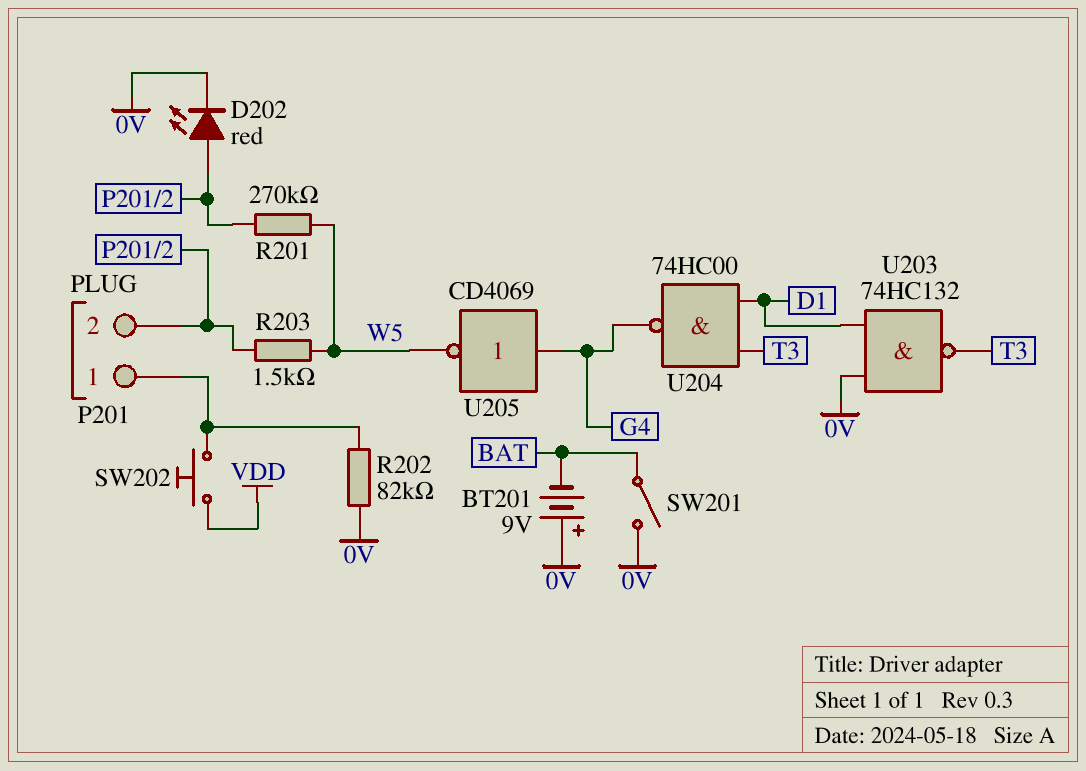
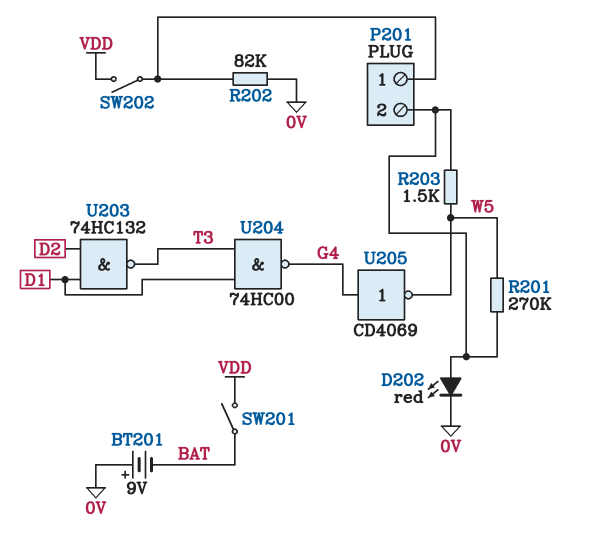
SW201: switch (0V, BAT) -> switch (BAT, VDD)
SW202: button (P201/1, VDD) -> switch (P201/1, VDD)
U203: NAND 74HC132 (in 0V, in D1, out T3) -> NAND 74HC132 (in D1, in D2, out T3)

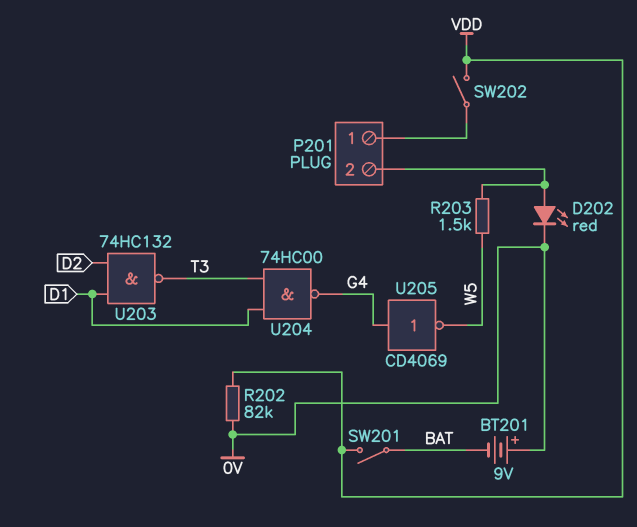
R201: 270k (P201/2, W5) -> none
R202: 82k (0V, P201/1) -> 82k (0V, VDD)

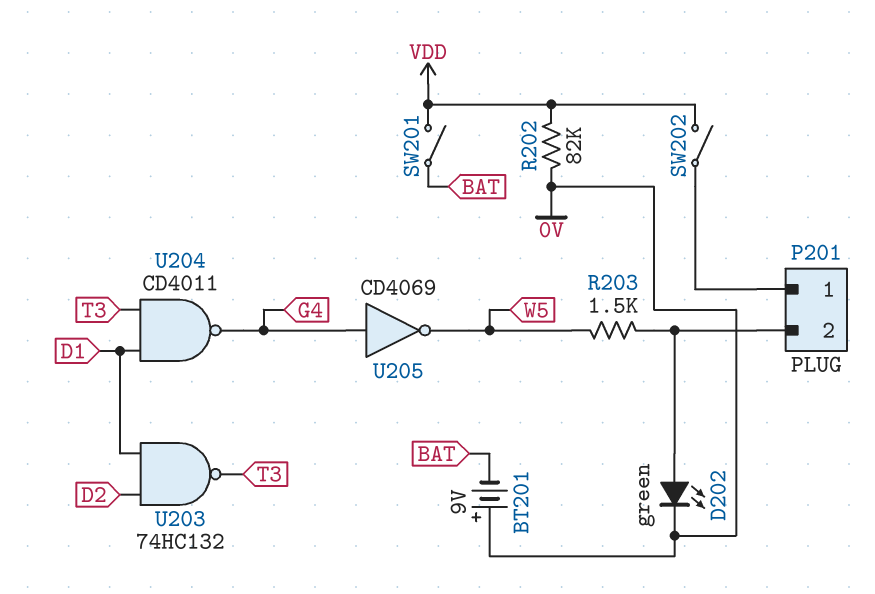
D202: LED red (A P201/2, K 0V) -> LED green (A P201/2, K 0V)
U204: NAND 74HC00 (in D1, in T3, out G4) -> NAND CD4011 (in D1, in T3, out G4)

